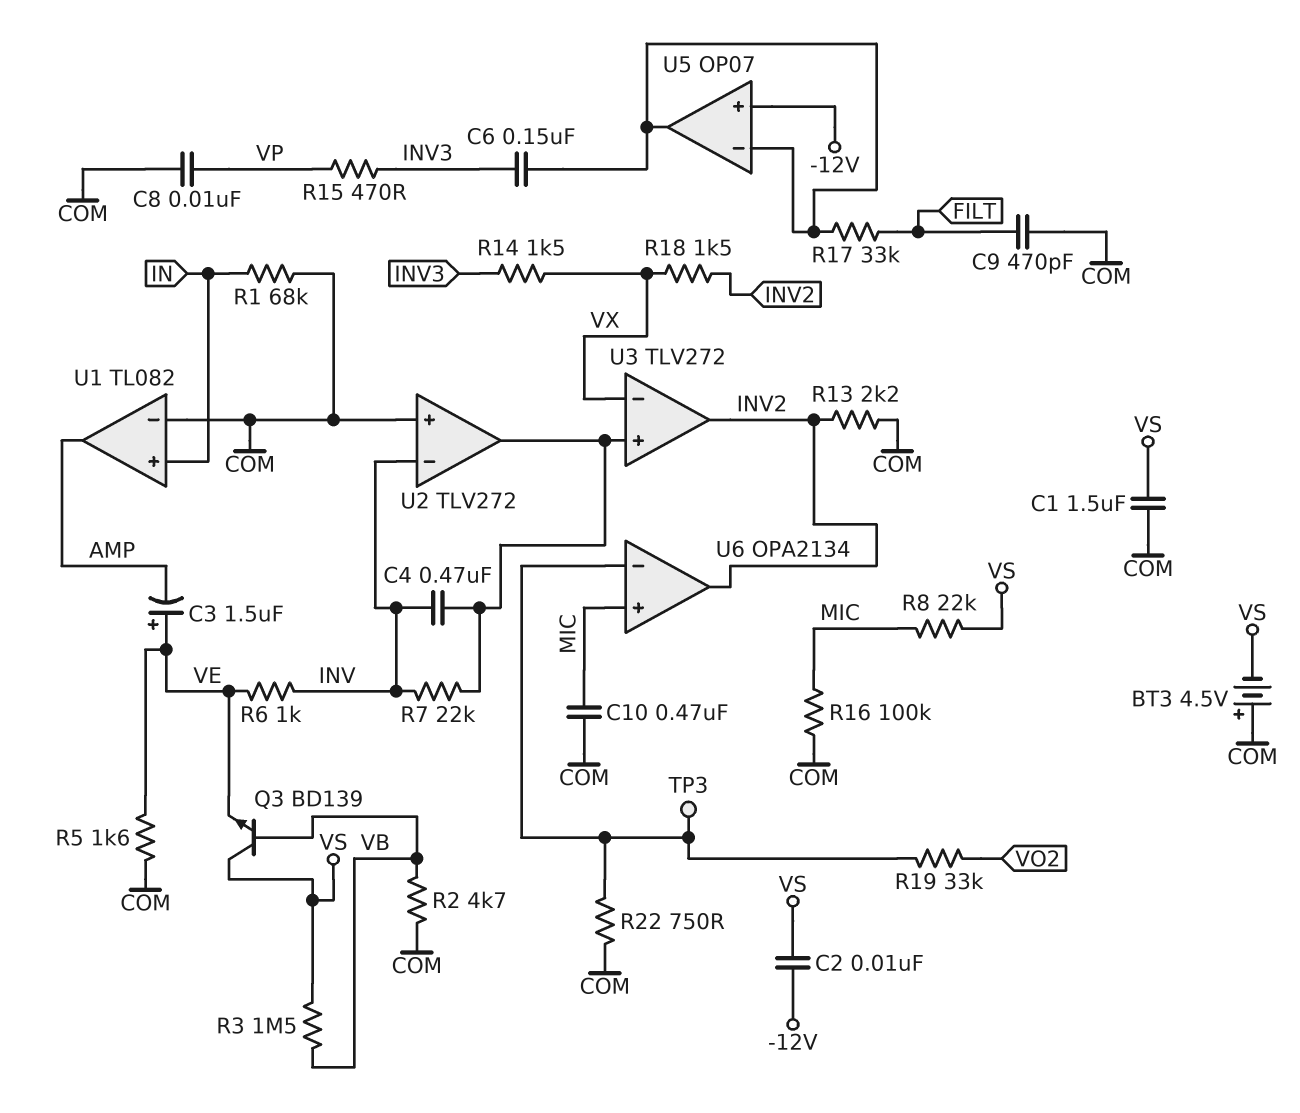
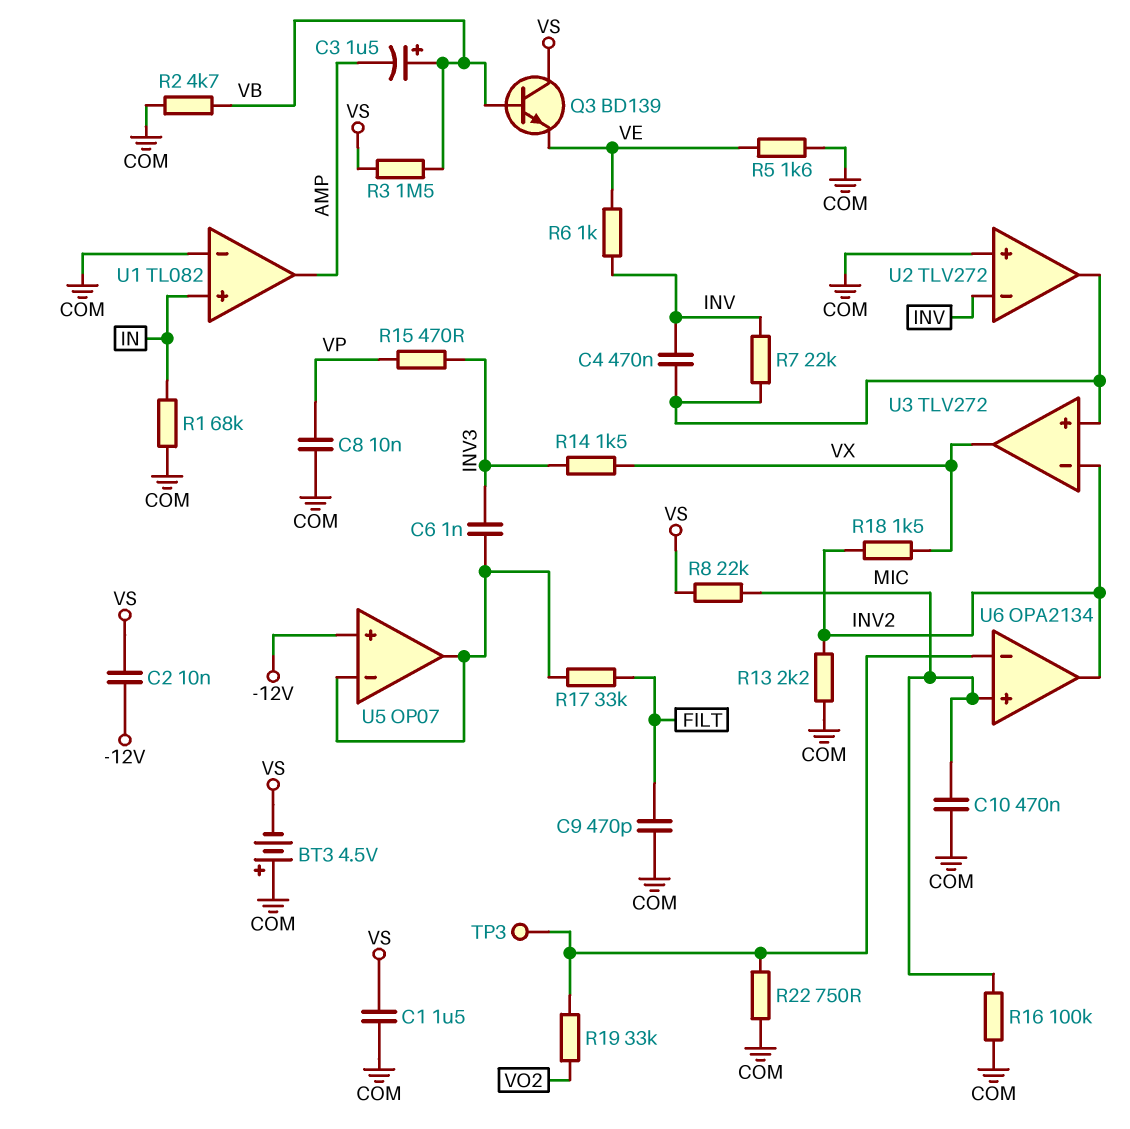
C3: 1.5uF (plus VE, minus AMP) -> 1.5uF (plus VB, minus AMP)
C6: 150nF (INV3, U5/in-) -> 1nF (INV3, U5/in-)
U3 pin in-: VX -> INV2
U3 pin out: INV2 -> VX

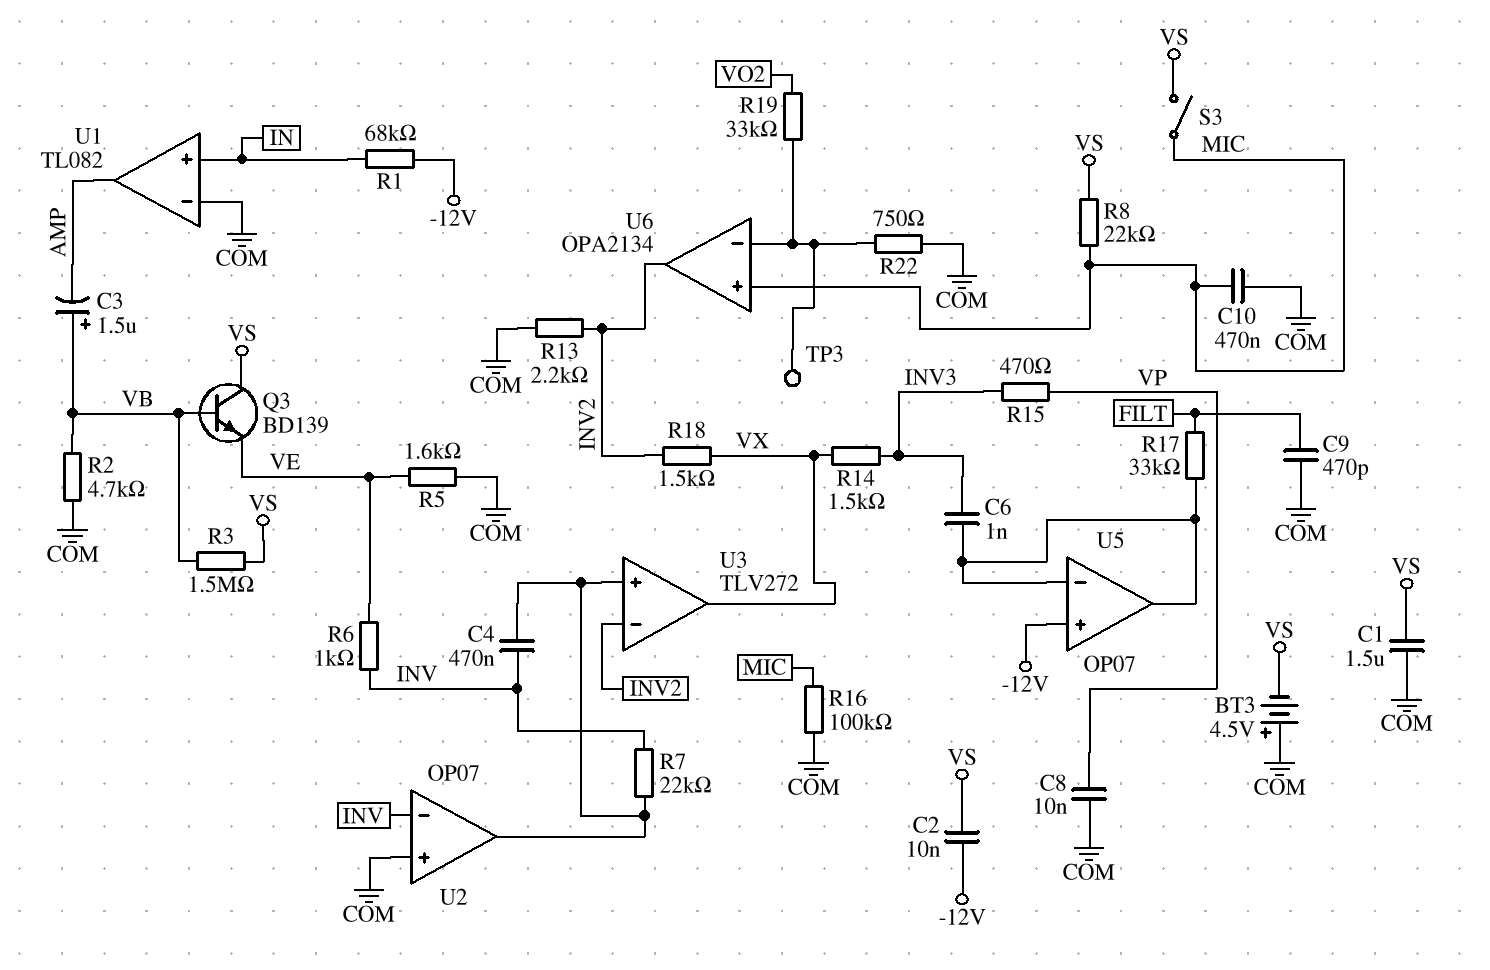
R1: 68k (COM, IN) -> 68k (-12V, IN)
S3: none -> switch (MIC, VS)
U2: TLV272 -> OP07

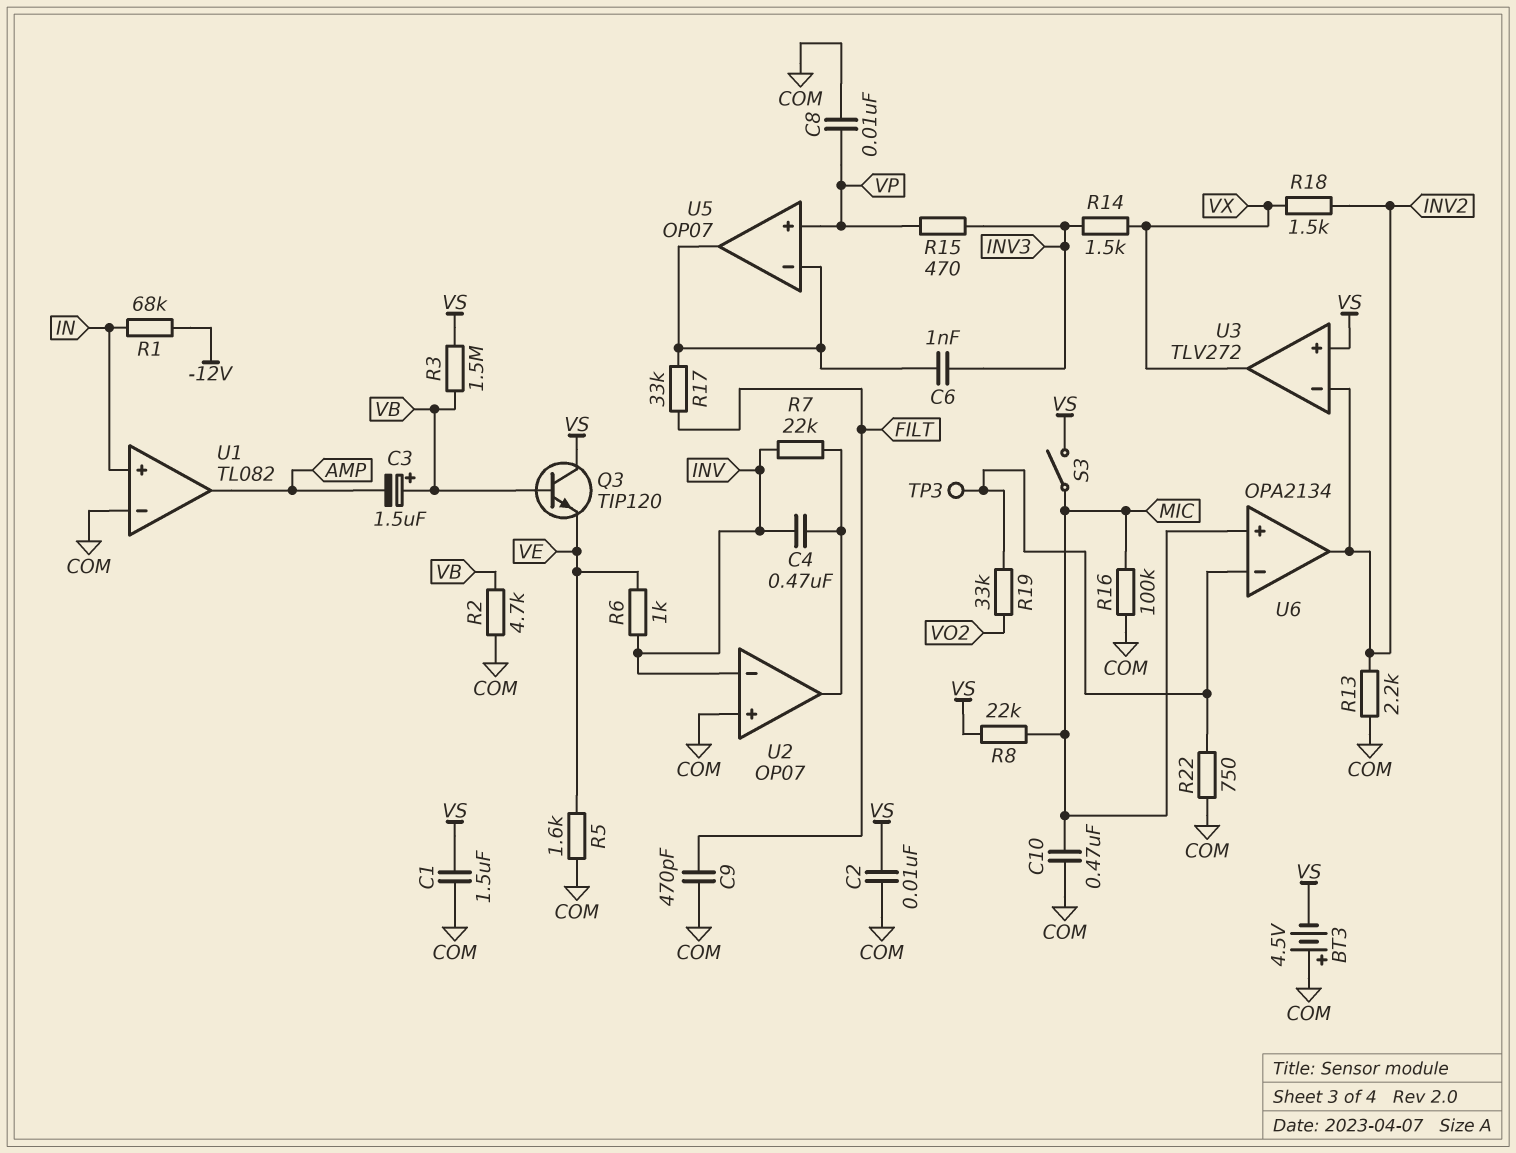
C2: 10nF (-12V, VS) -> 10nF (COM, VS)
Q3: NPN BD139 (B VB, C VS, E VE) -> NPN TIP120 (B VB, C VS, E VE)
U3 pin in+: U2/out -> VS
U5 pin in+: -12V -> VP

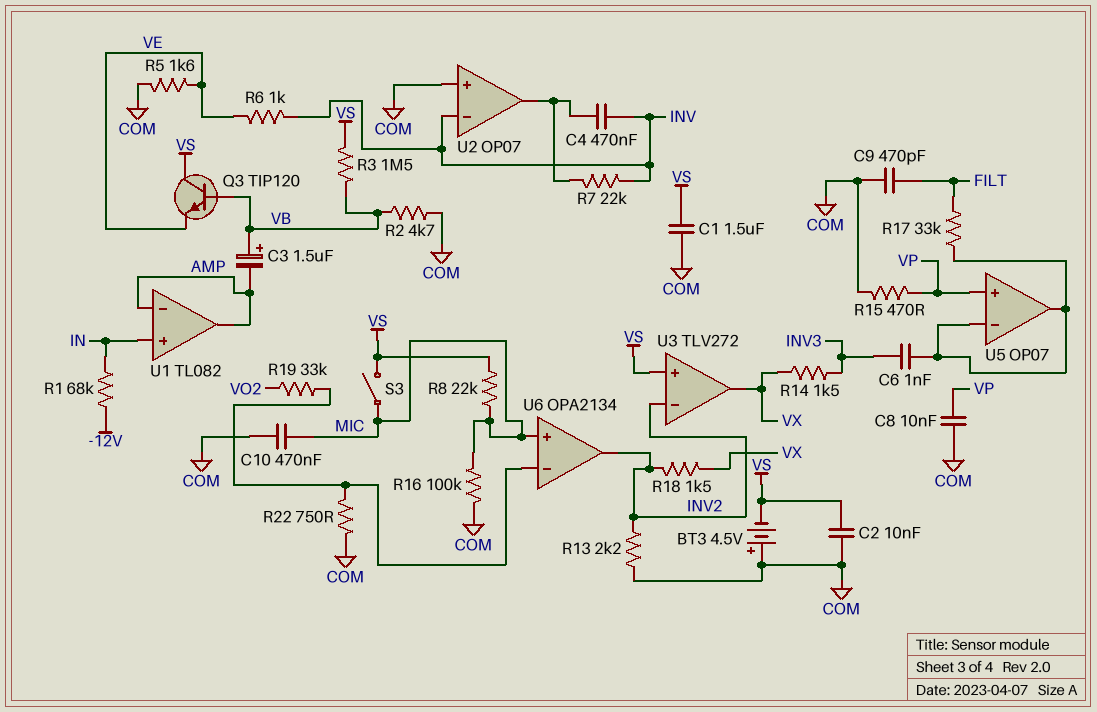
R15: 470 (INV3, VP) -> 470 (COM, VP)
TP3: test point (U6/in-) -> none
U1 pin in-: COM -> AMP

